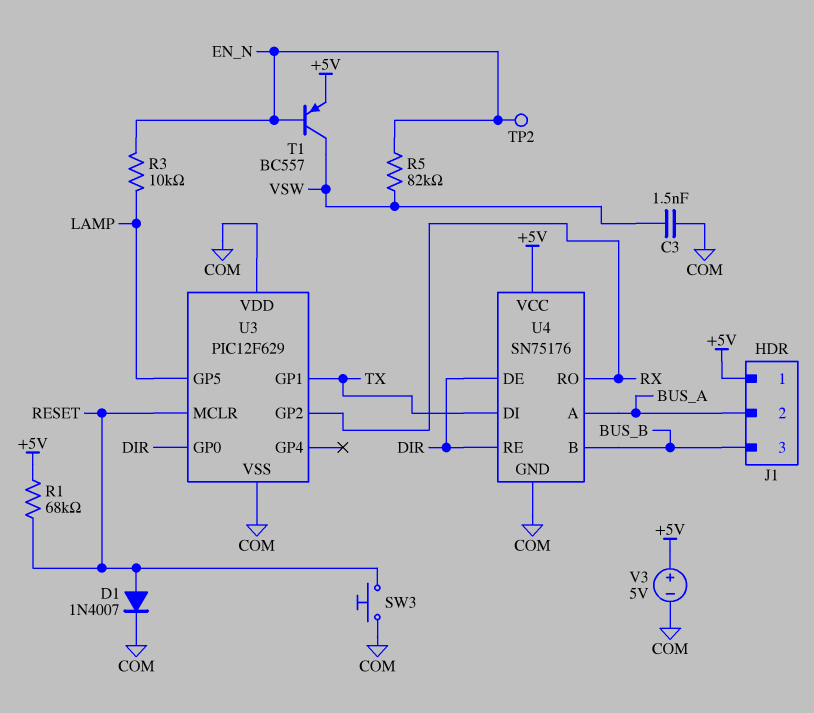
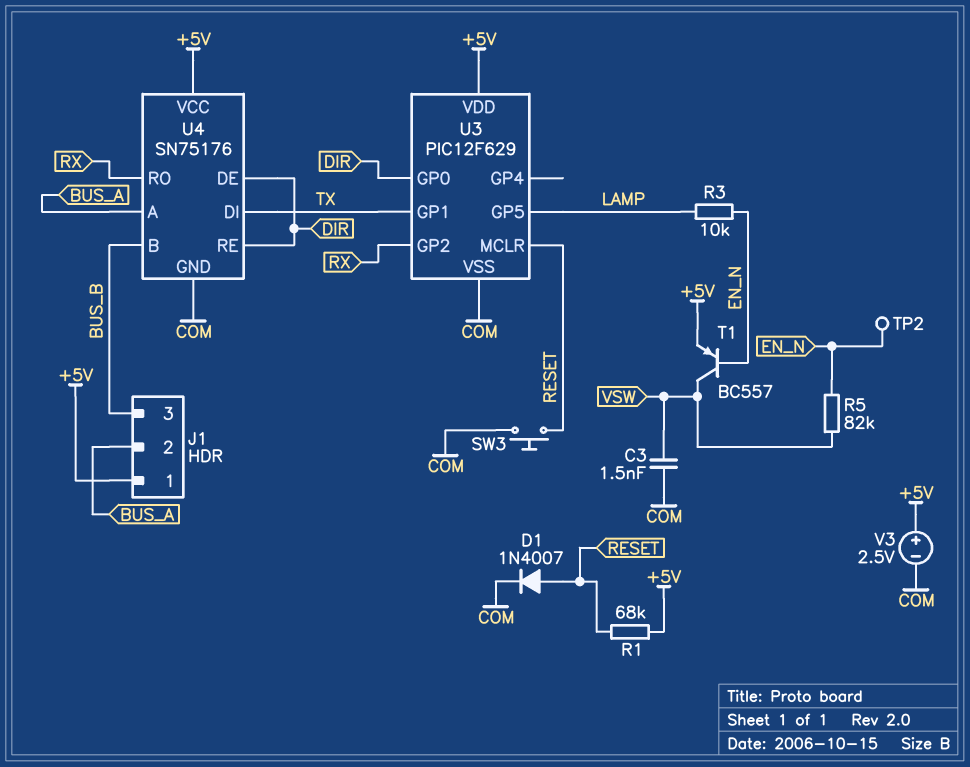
U3 pin VDD: COM -> +5V
V3: 5V (plus +5V, minus COM) -> 2.5V (plus +5V, minus COM)

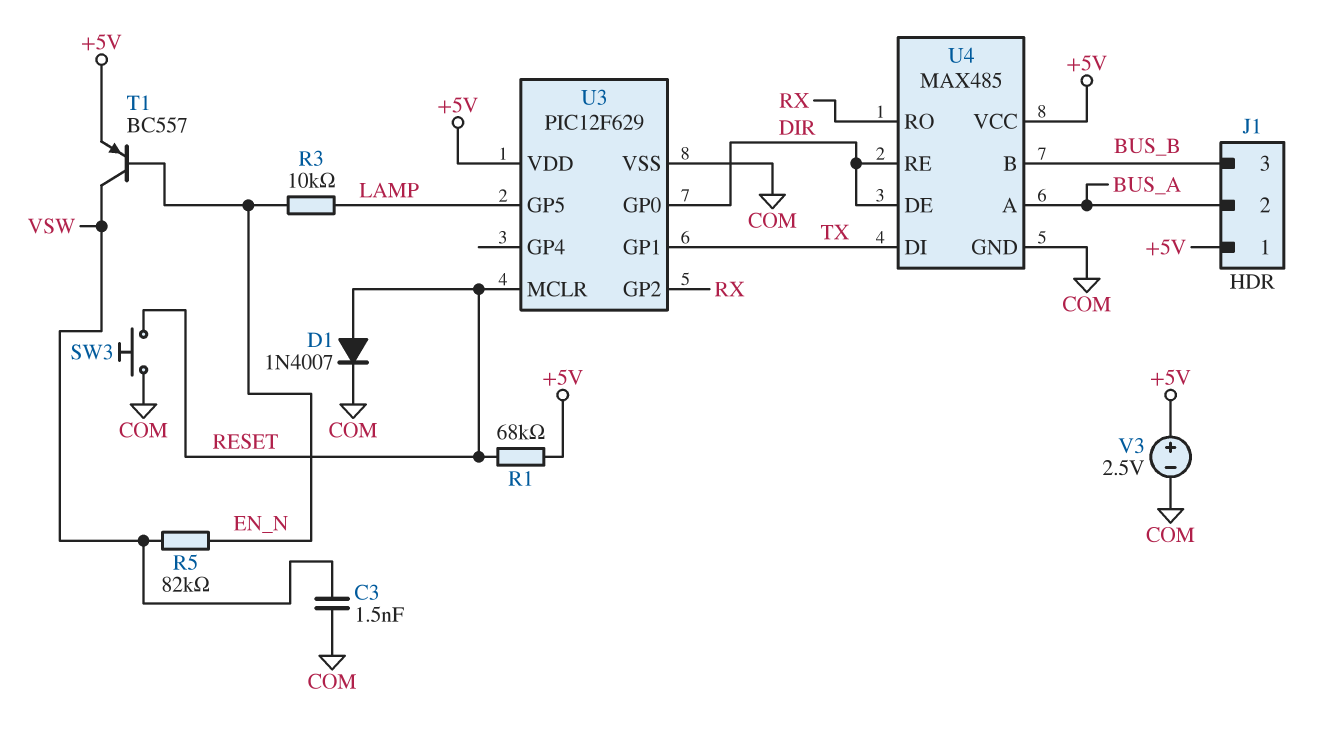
TP2: test point (EN_N) -> none
U4: SN75176 -> MAX485

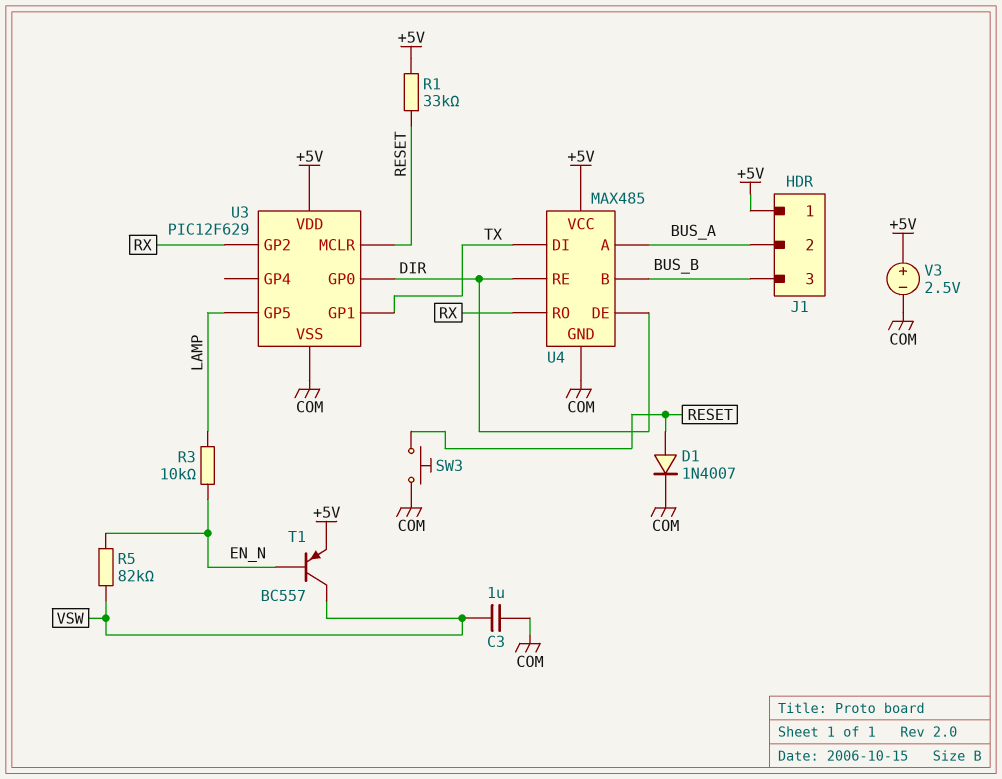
C3: 1.5nF (COM, VSW) -> 1uF (COM, VSW)
R1: 68k (+5V, RESET) -> 33k (+5V, RESET)

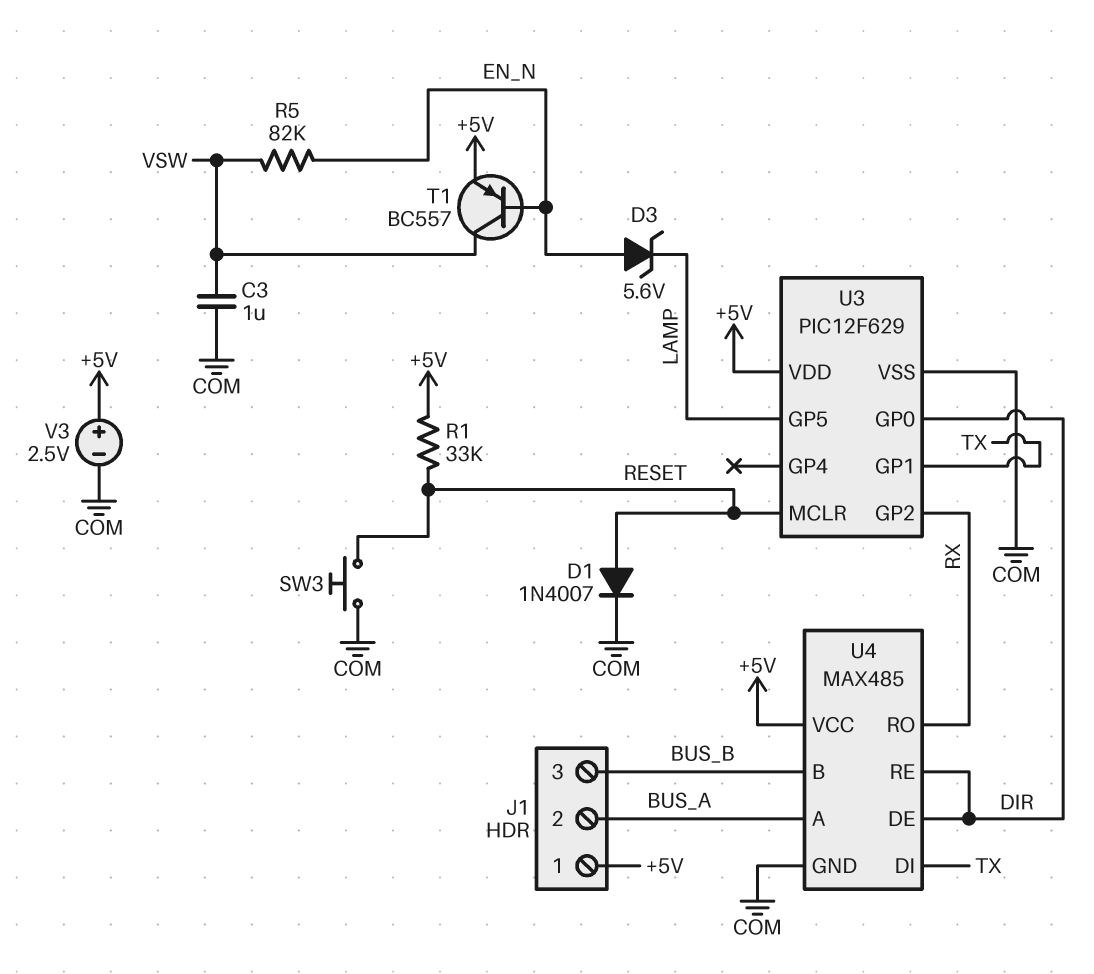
D3: none -> zener 5.6V (A EN_N, K LAMP)
R3: 10k (EN_N, LAMP) -> none

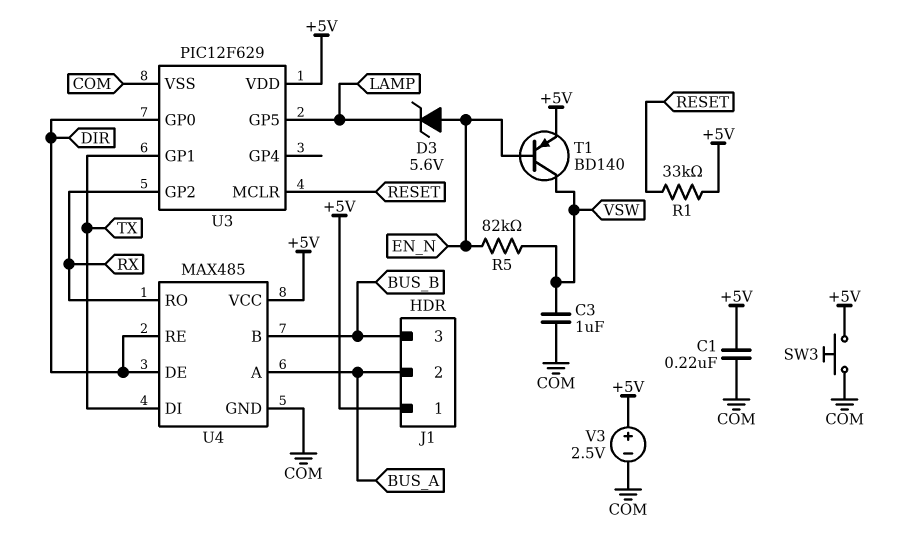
C1: none -> 220nF (+5V, COM)
D1: diode 1N4007 (A RESET, K COM) -> none
SW3: button (COM, RESET) -> button (+5V, COM)
T1: PNP BC557 (B EN_N, C VSW, E +5V) -> PNP BD140 (B EN_N, C VSW, E +5V)

